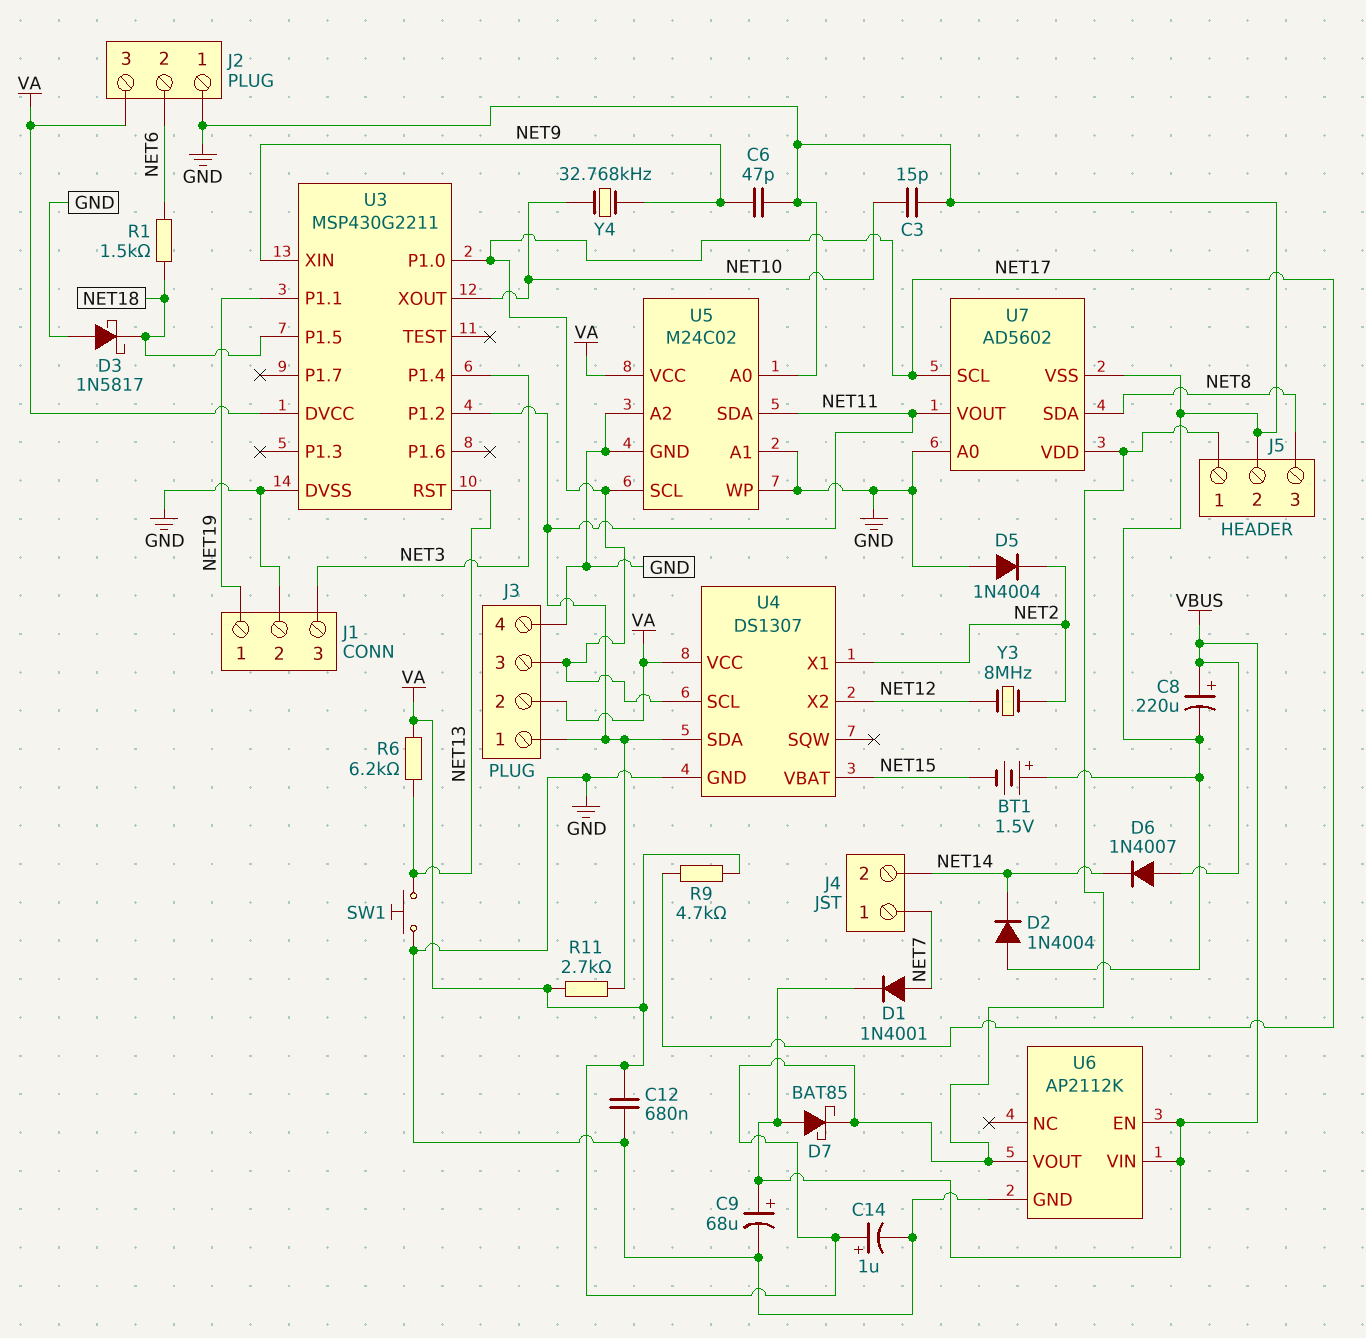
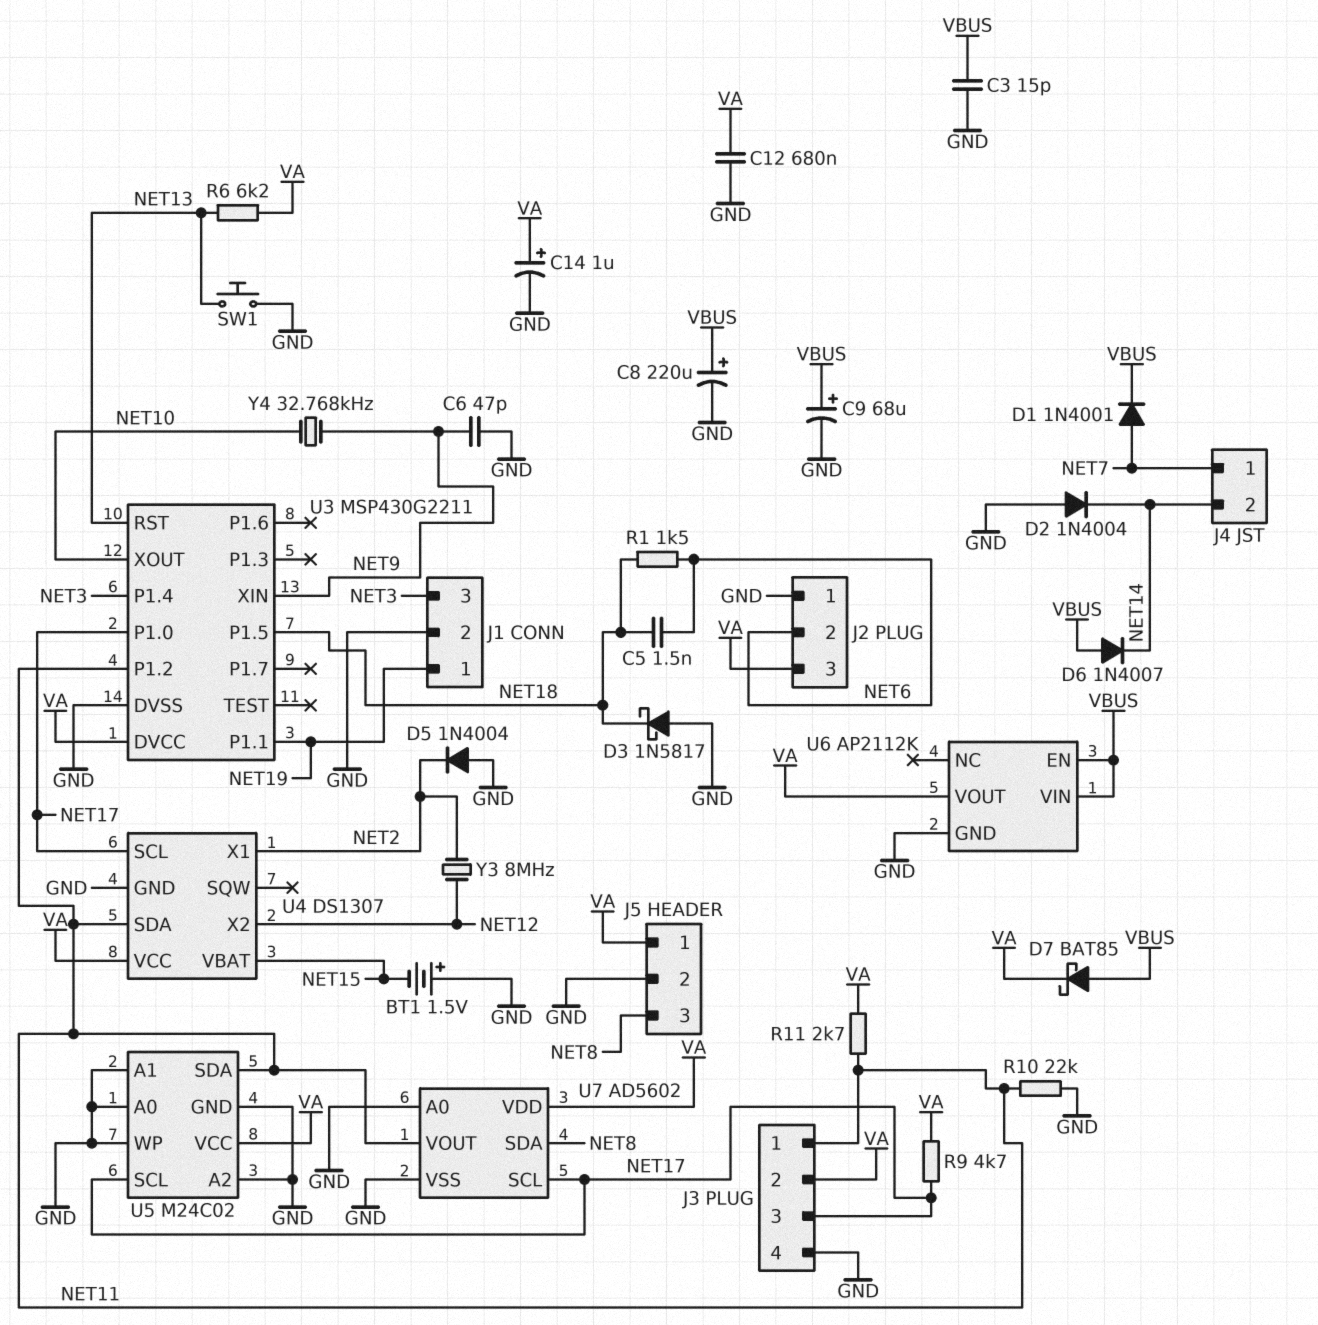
C3: 15pF (GND, NET10) -> 15pF (GND, VBUS)
C5: none -> 1.5nF (NET6, NET18)
R10: none -> 22k (GND, NET11)

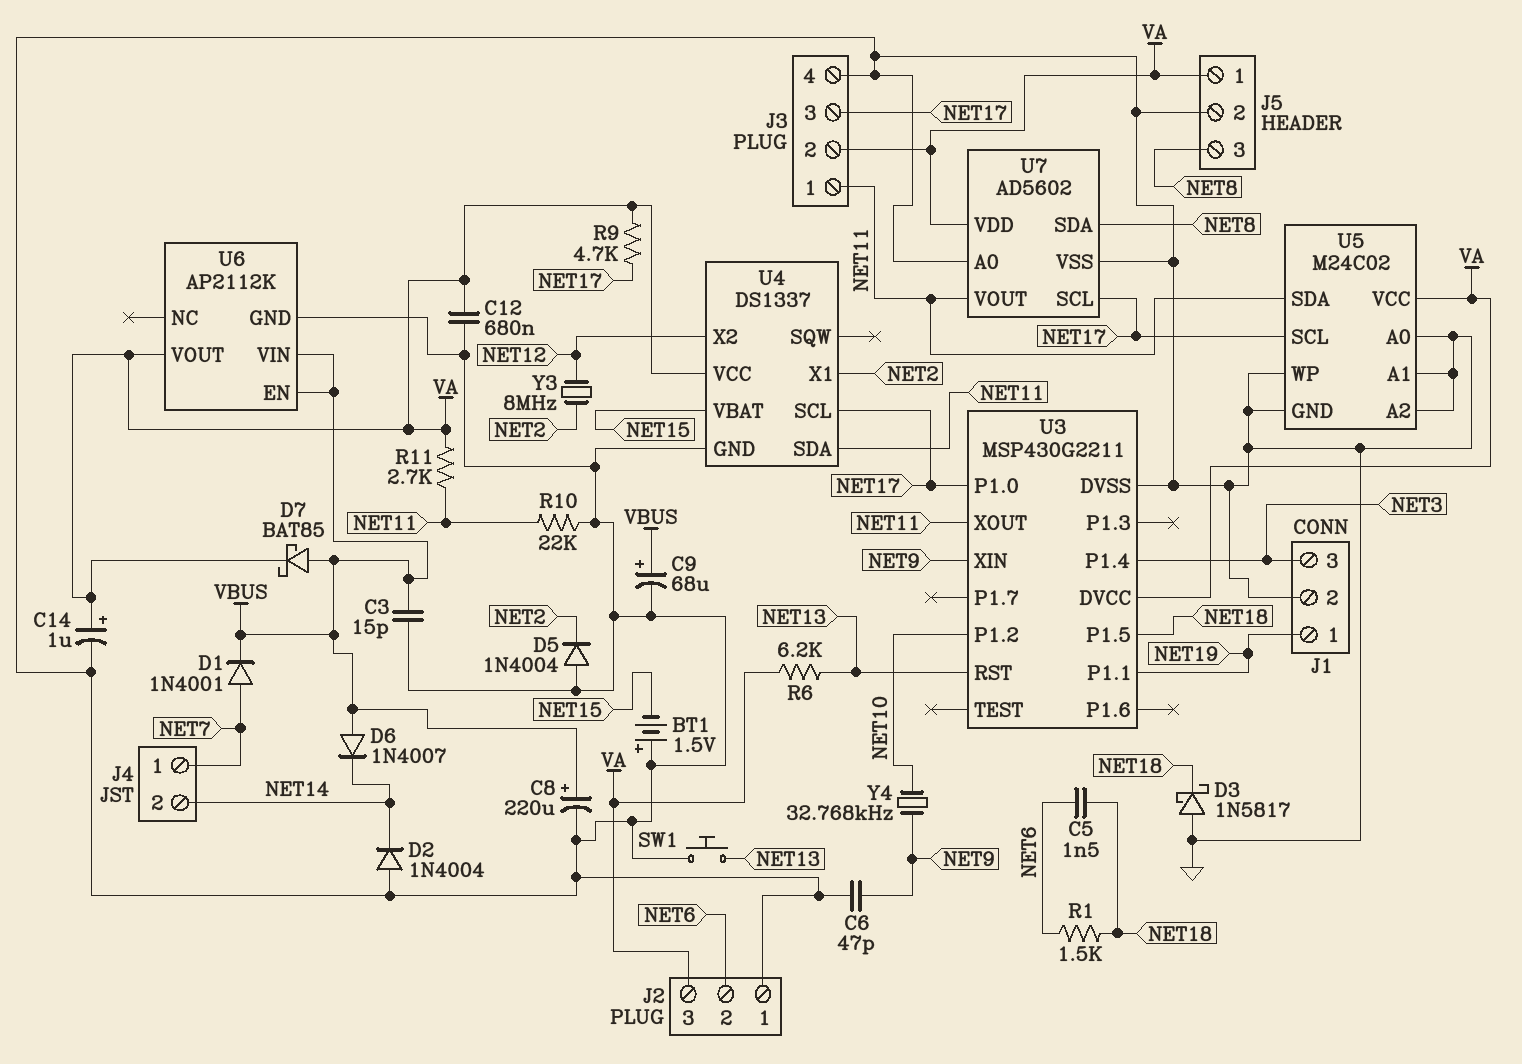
U3 pin P1.2: NET11 -> NET10
U3 pin XOUT: NET10 -> NET11
U4: DS1307 -> DS1337

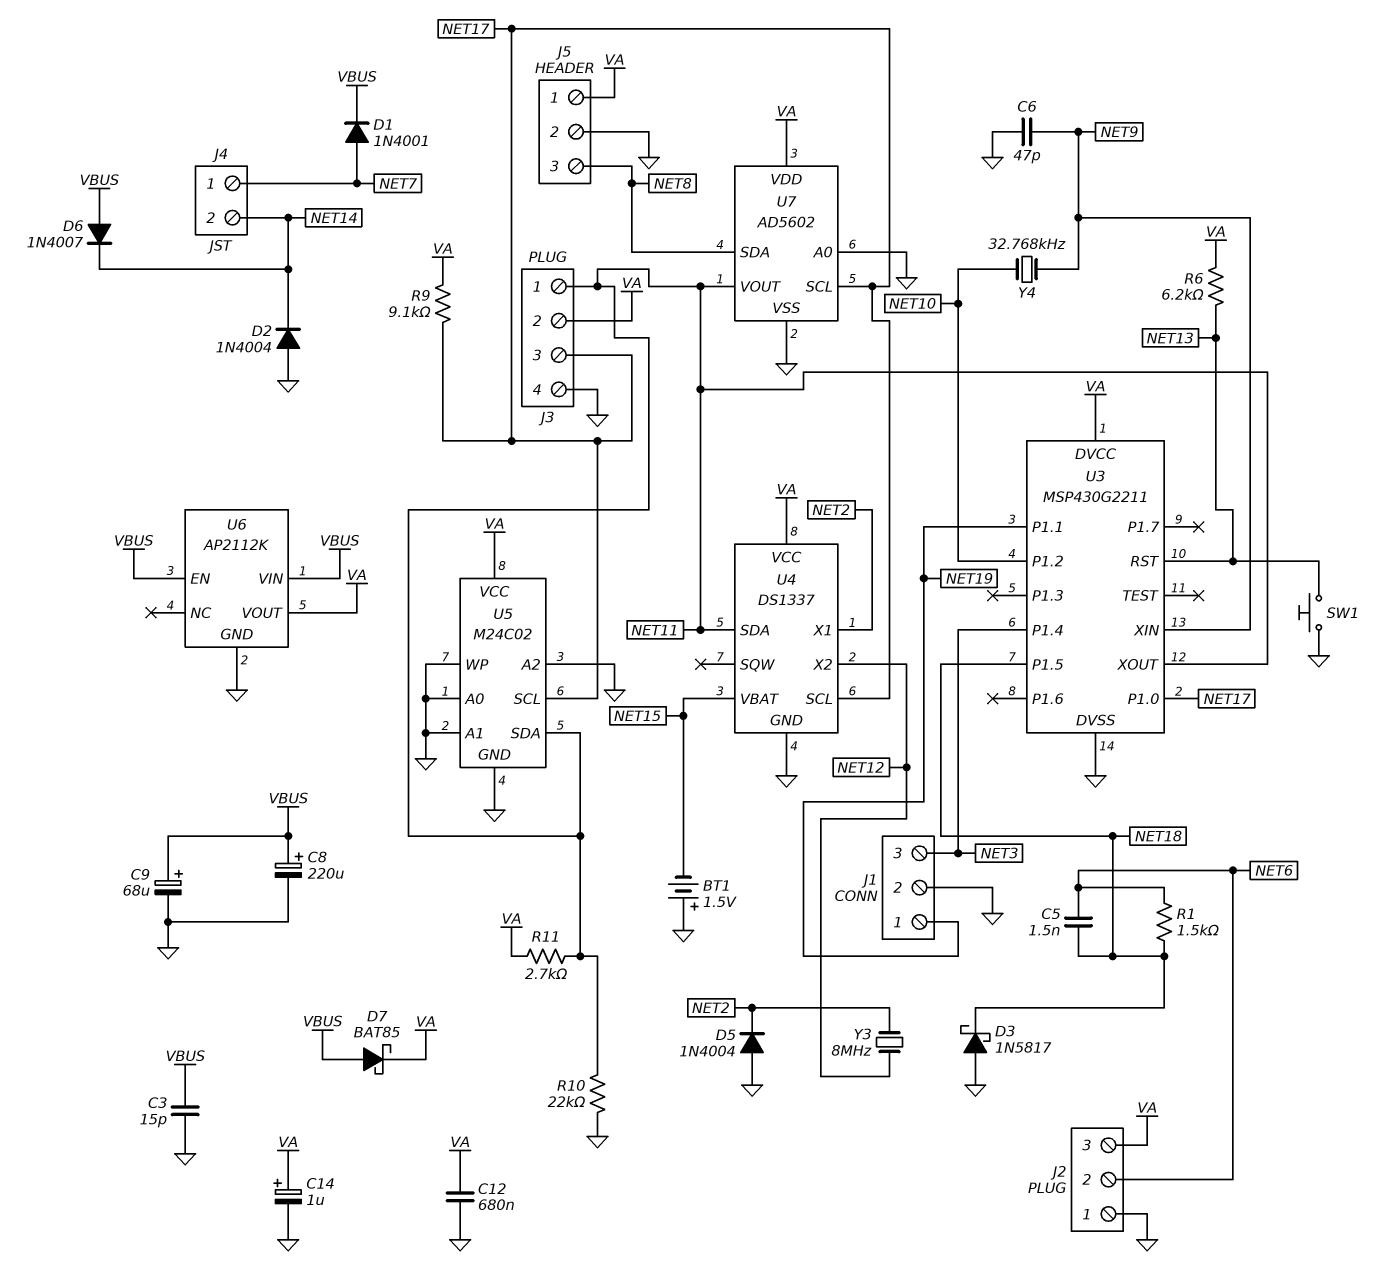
R9: 4.7k (NET17, VA) -> 9.1k (NET17, VA)

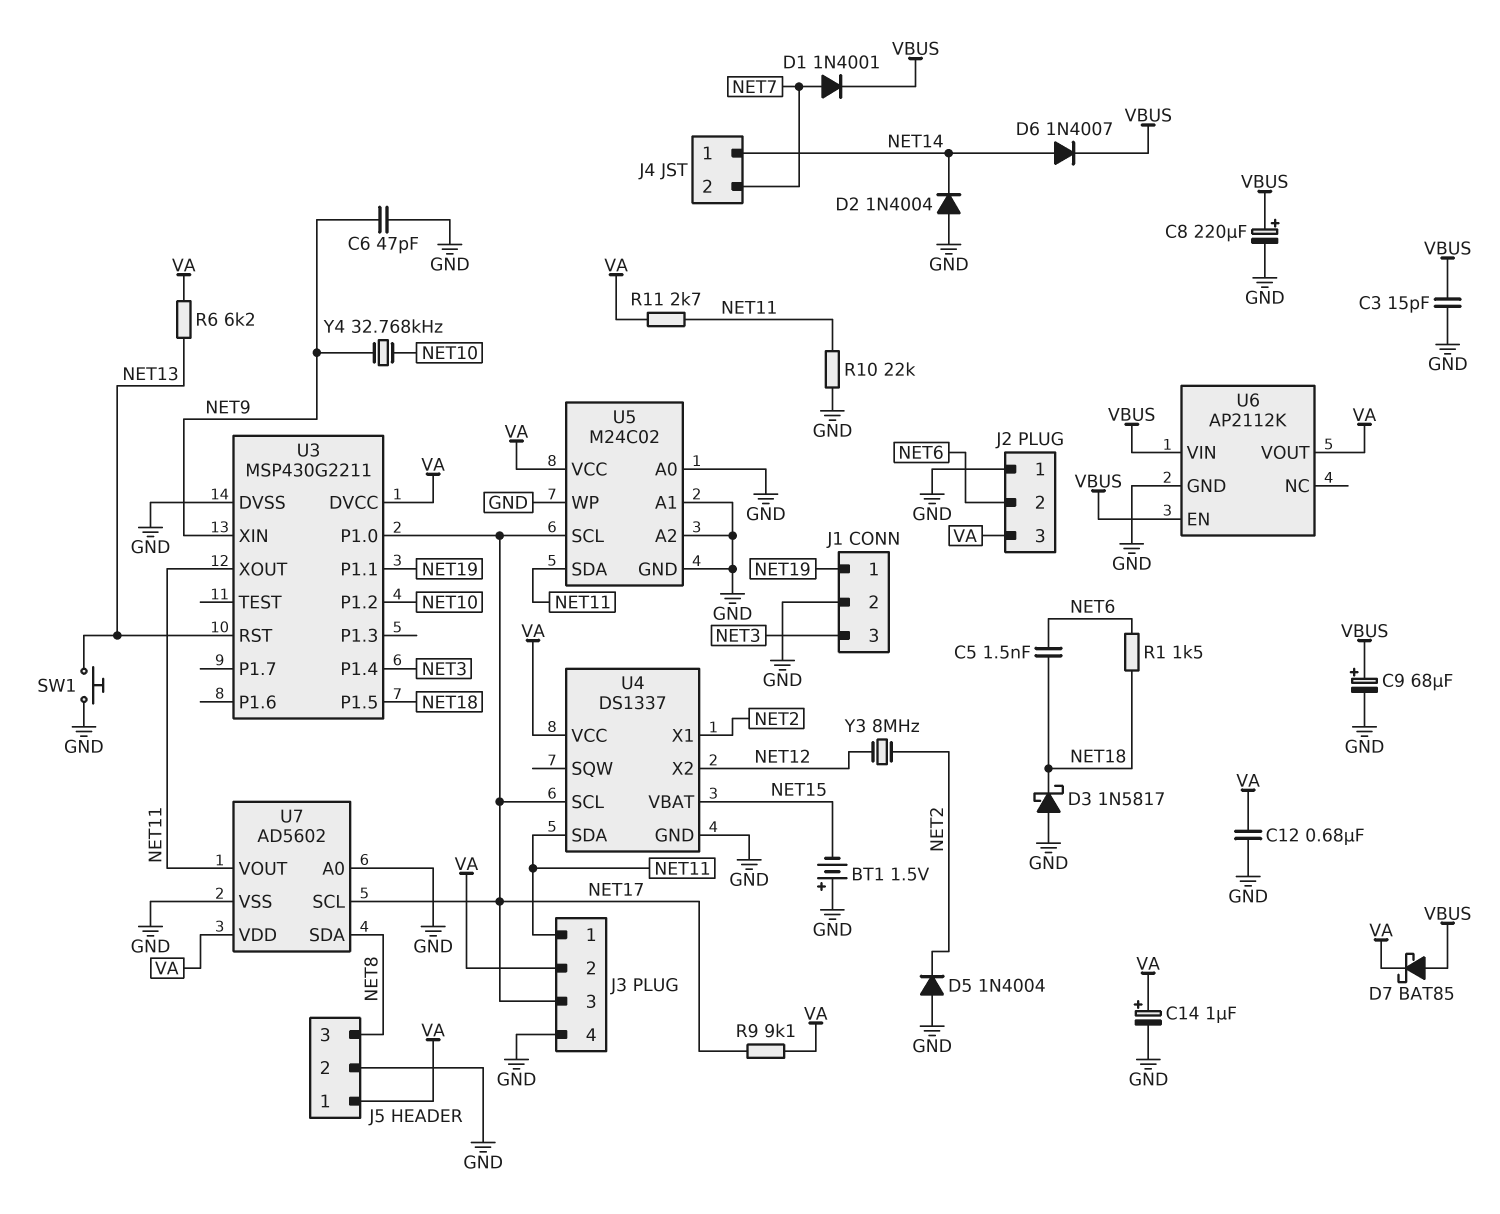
D6: diode 1N4007 (A VBUS, K NET14) -> diode 1N4007 (A NET14, K VBUS)
J4 pin 1: NET7 -> NET14
J4 pin 2: NET14 -> NET7

